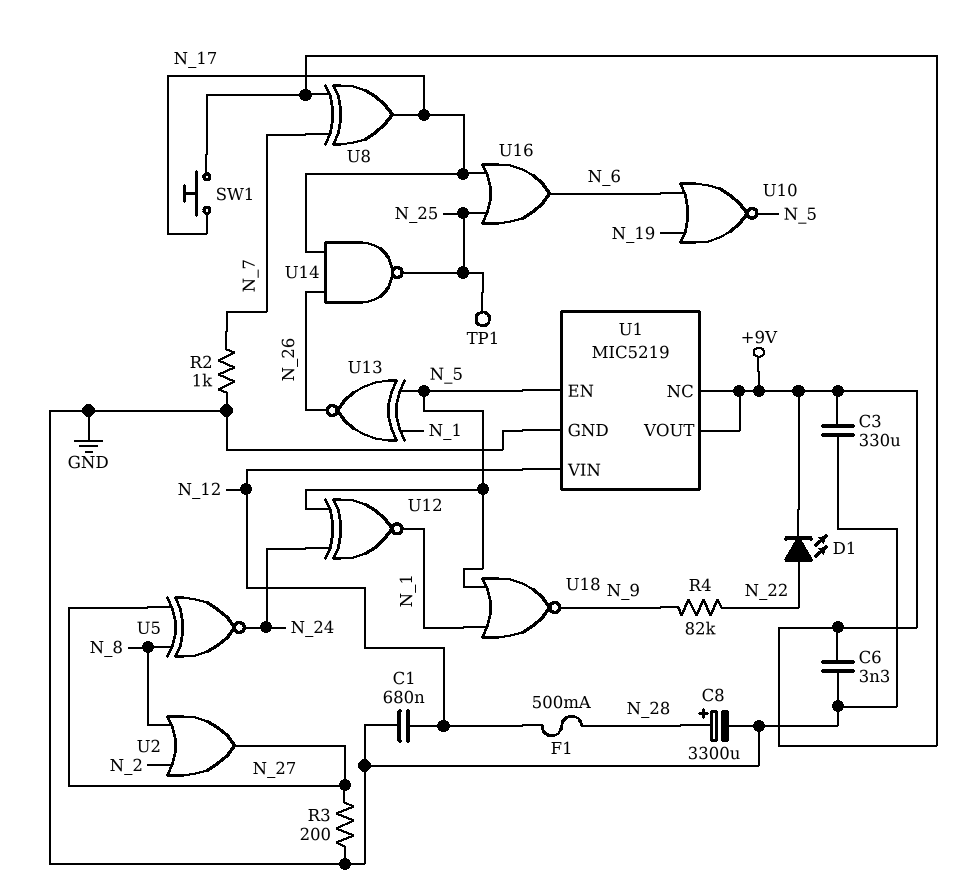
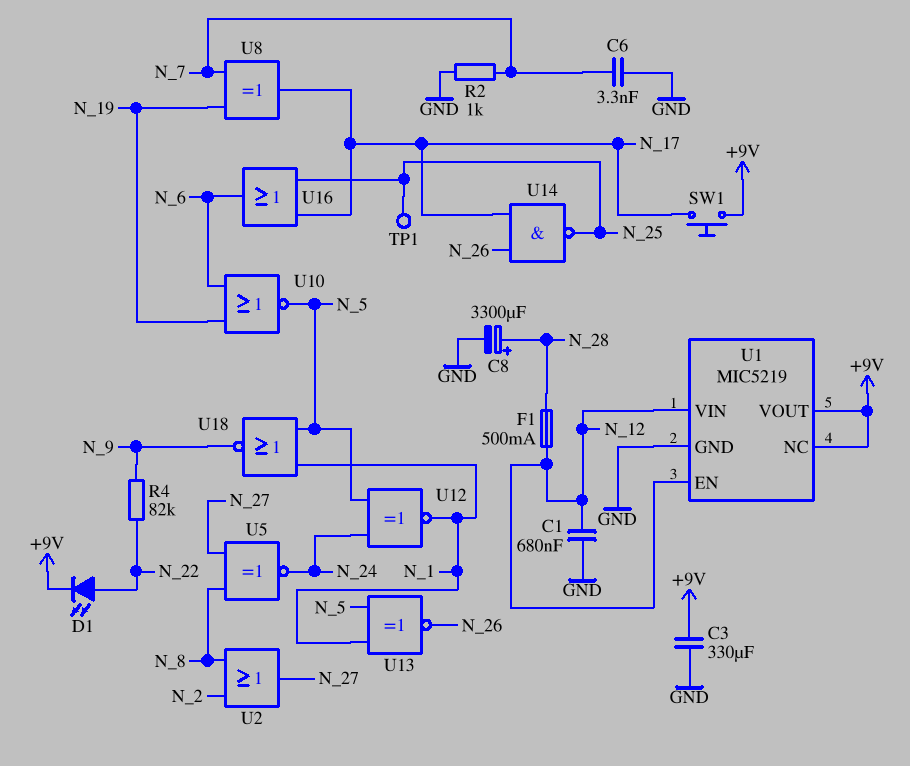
C6: 3.3nF (+9V, GND) -> 3.3nF (GND, N_7)
R3: 200 (GND, N_27) -> none
U1 pin EN: N_5 -> N_12
U8: XOR (in +9V, in N_7, out N_17) -> XOR (in N_7, in N_19, out N_17)

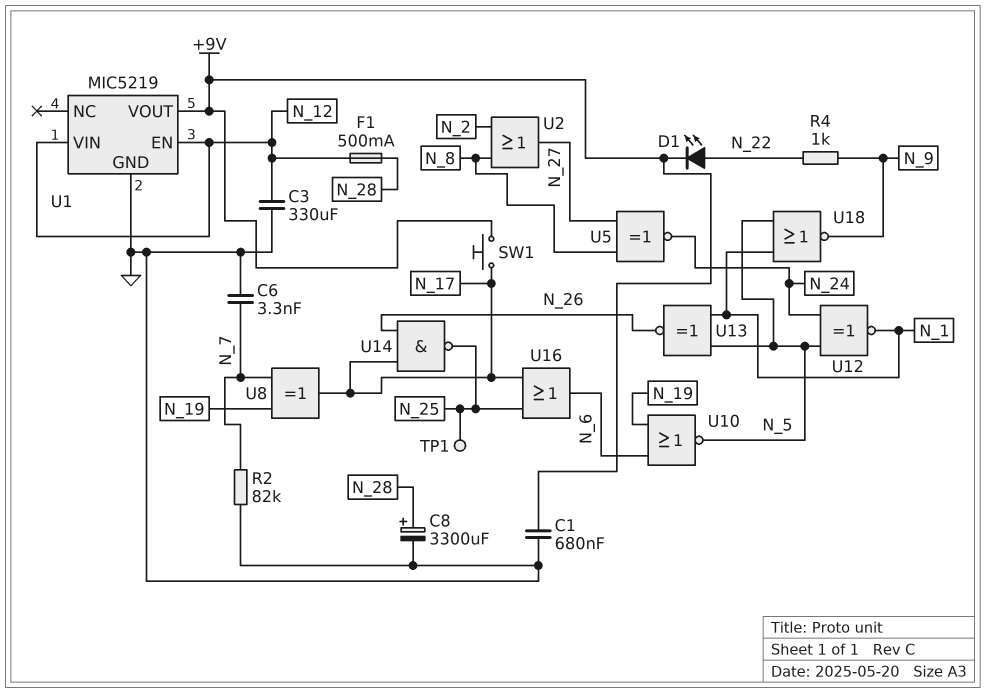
C1: 680nF (GND, N_12) -> 680nF (+9V, GND)
C3: 330uF (+9V, GND) -> 330uF (GND, N_12)
R2: 1k (GND, N_7) -> 82k (GND, N_7)
R4: 82k (N_9, N_22) -> 1k (N_9, N_22)
U1 pin NC: +9V -> none

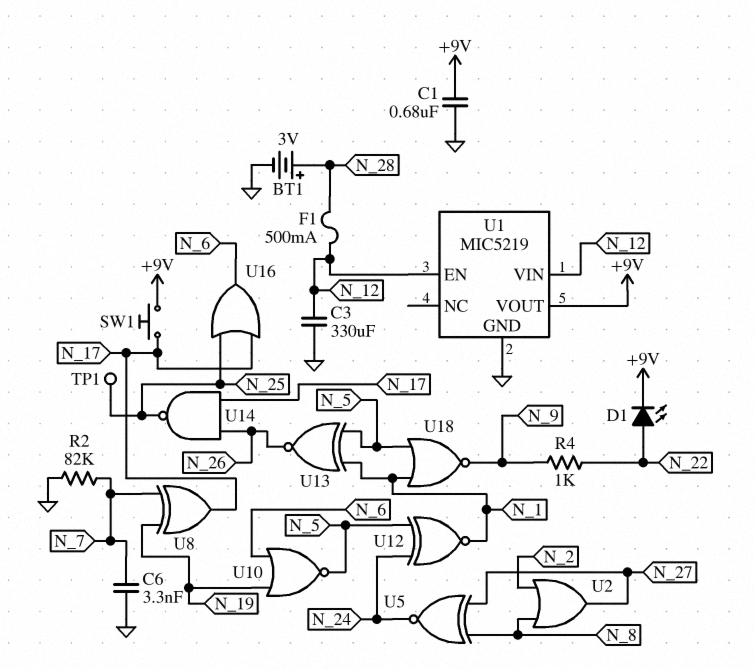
BT1: none -> 3V (plus N_28, minus GND)
C8: 3300uF (plus N_28, minus GND) -> none

